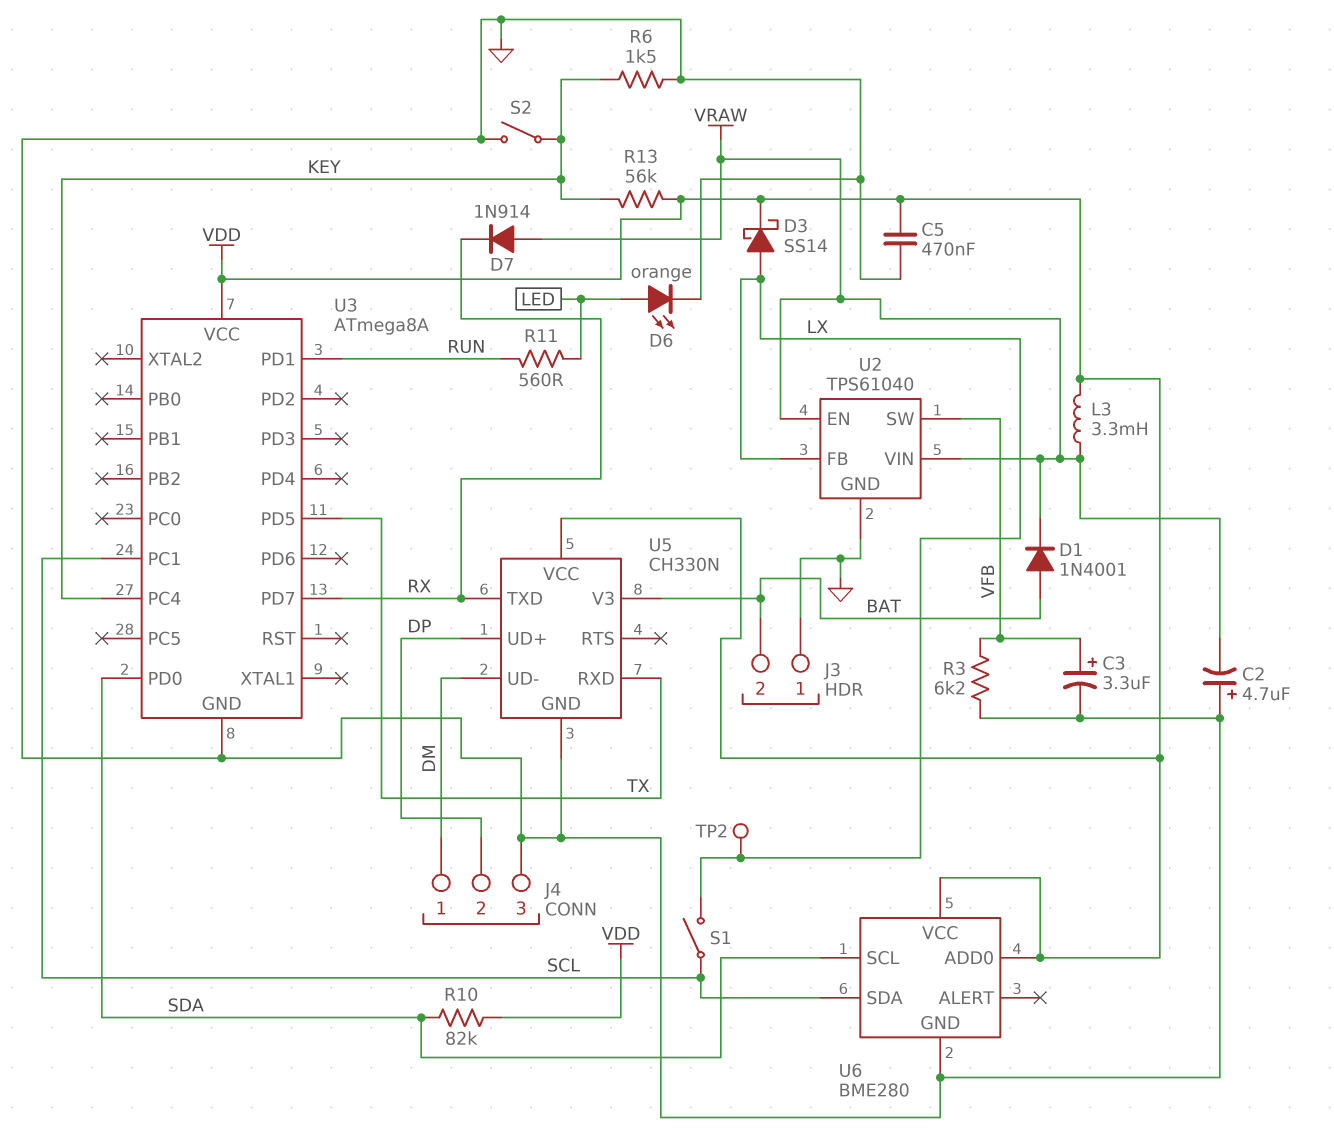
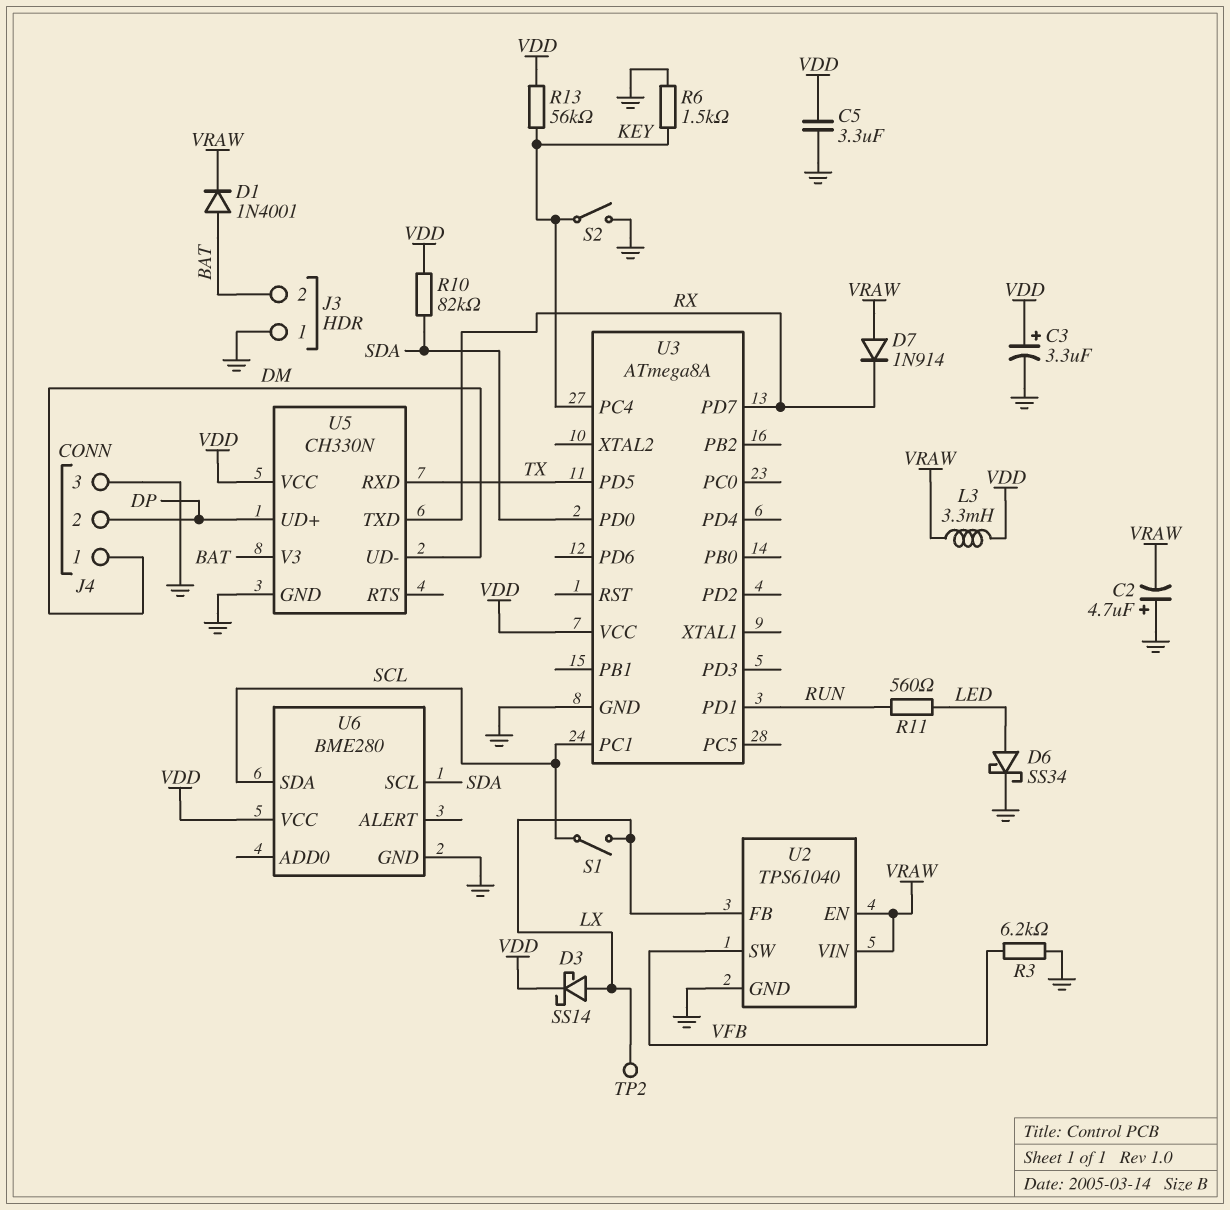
C3: 3.3uF (plus VFB, minus GND) -> 3.3uF (plus VDD, minus GND)
C5: 470nF (GND, VDD) -> 3.3uF (GND, VDD)
D6: LED orange (A LED, K GND) -> schottky SS34 (A LED, K GND)
U6 pin ADD0: VDD -> none

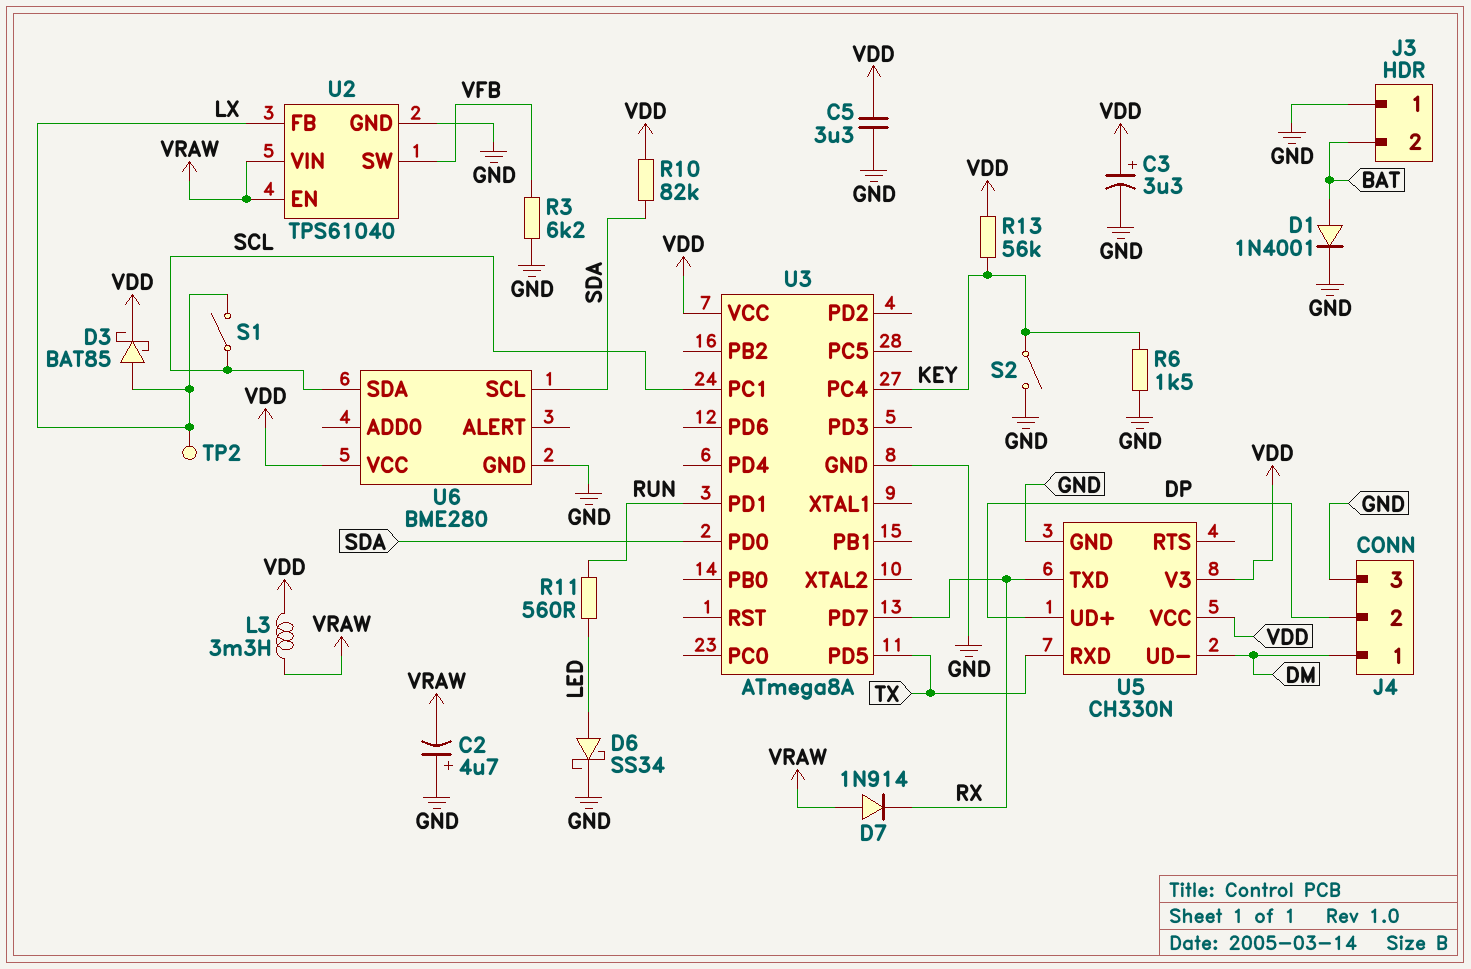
D1: diode 1N4001 (A BAT, K VRAW) -> diode 1N4001 (A BAT, K GND)
D3: schottky SS14 (A LX, K VDD) -> schottky BAT85 (A LX, K VDD)
U5 pin V3: BAT -> VDD

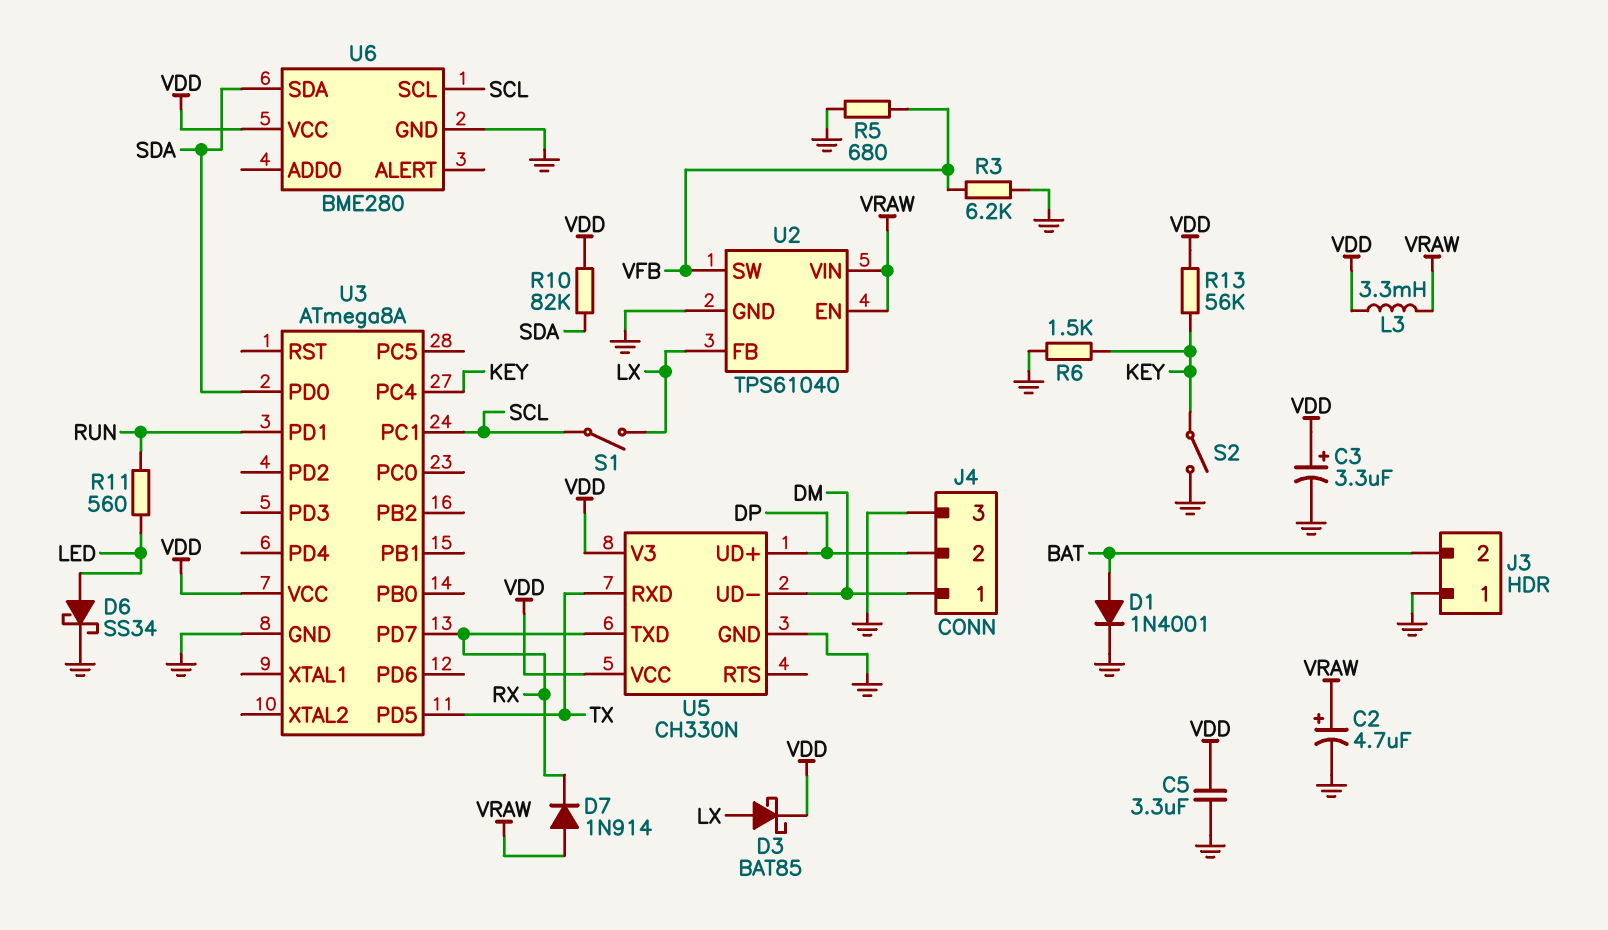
C2: 4.7uF (plus GND, minus VRAW) -> 4.7uF (plus VRAW, minus GND)
R5: none -> 680 (GND, VFB)
TP2: test point (LX) -> none
U6 pin SCL: SDA -> SCL
U6 pin SDA: SCL -> SDA

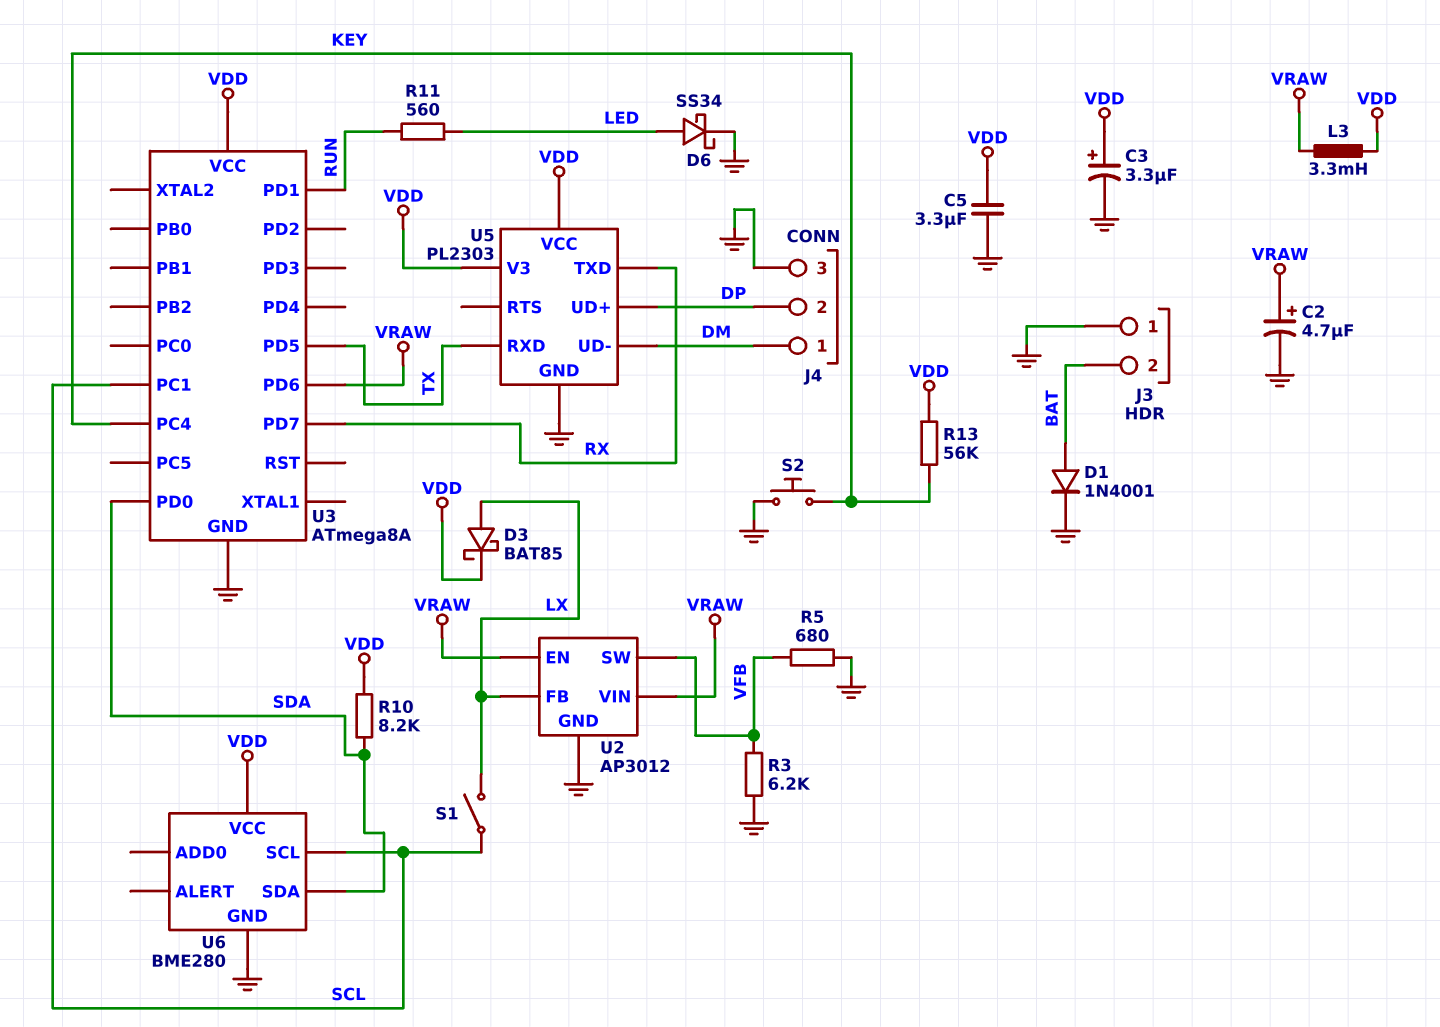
D7: diode 1N914 (A VRAW, K RX) -> none
R6: 1.5k (GND, KEY) -> none
R10: 82k (SDA, VDD) -> 8.2k (SDA, VDD)
S2: switch (GND, KEY) -> button (GND, KEY)
U2: TPS61040 -> AP3012
U3 pin PD6: none -> VRAW
U5: CH330N -> PL2303

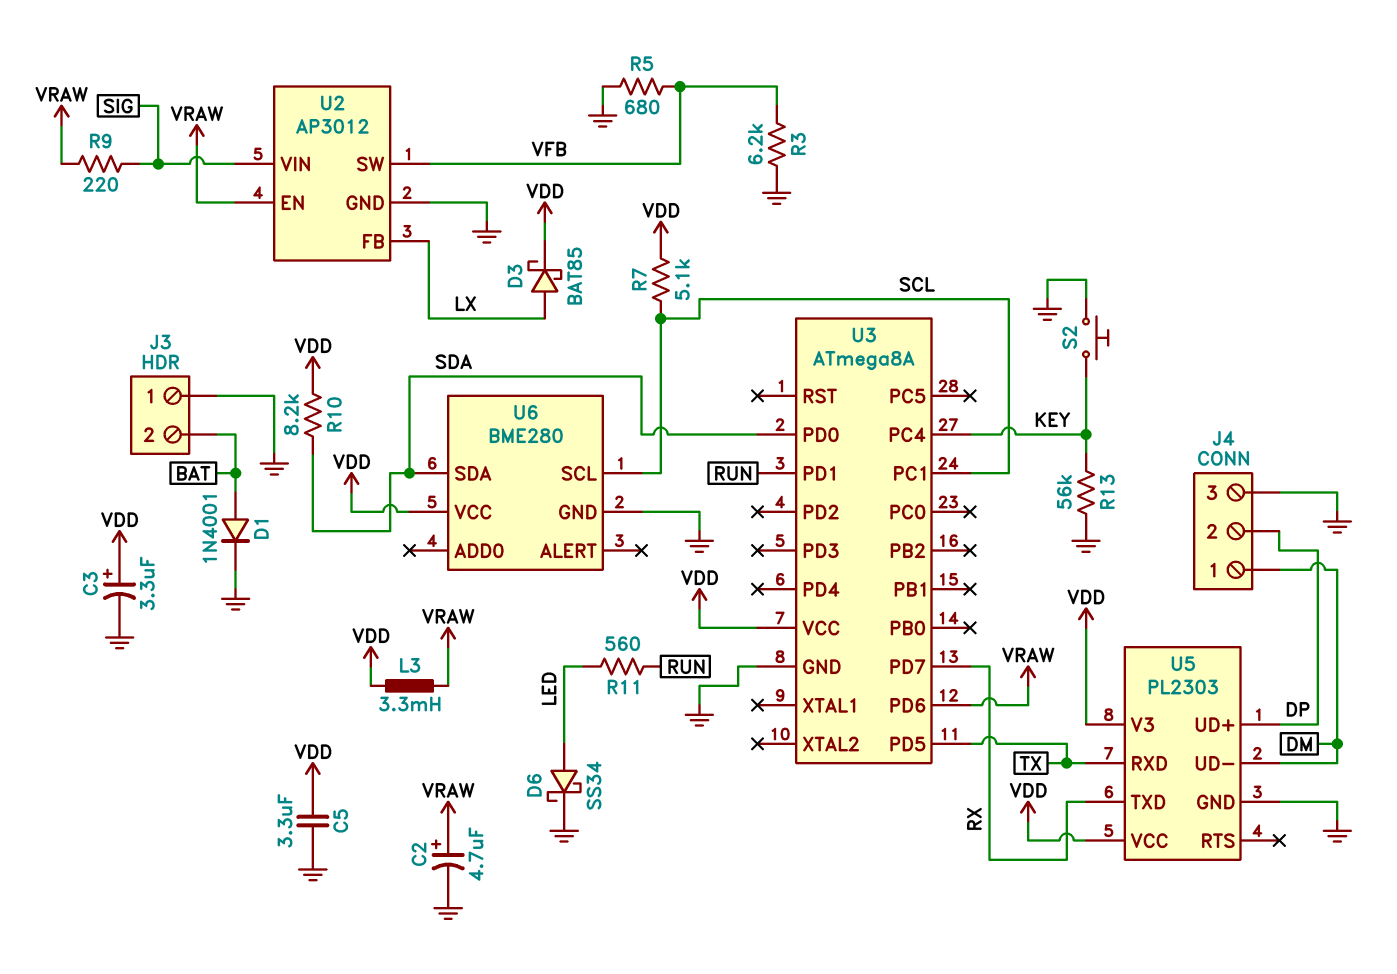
R7: none -> 5.1k (SCL, VDD)
R9: none -> 220 (SIG, VRAW)
R13: 56k (KEY, VDD) -> 56k (GND, KEY)
S1: switch (LX, SCL) -> none
U2 pin VIN: VRAW -> SIG

